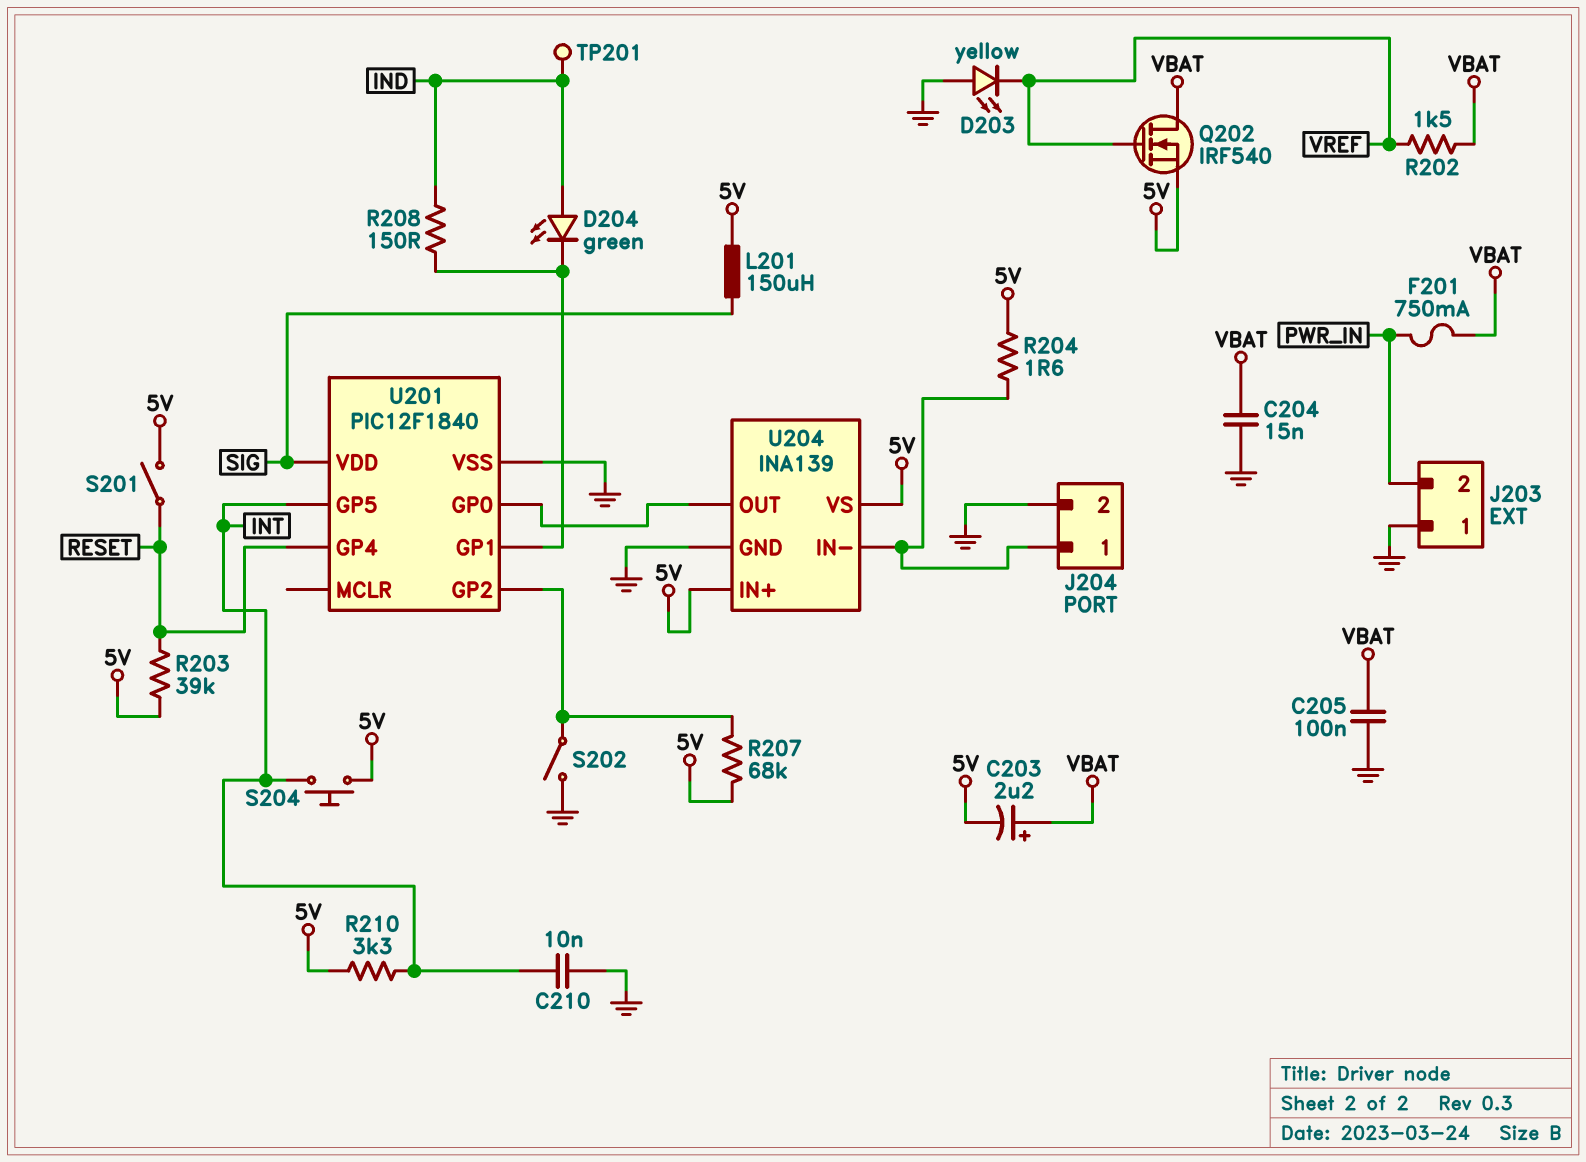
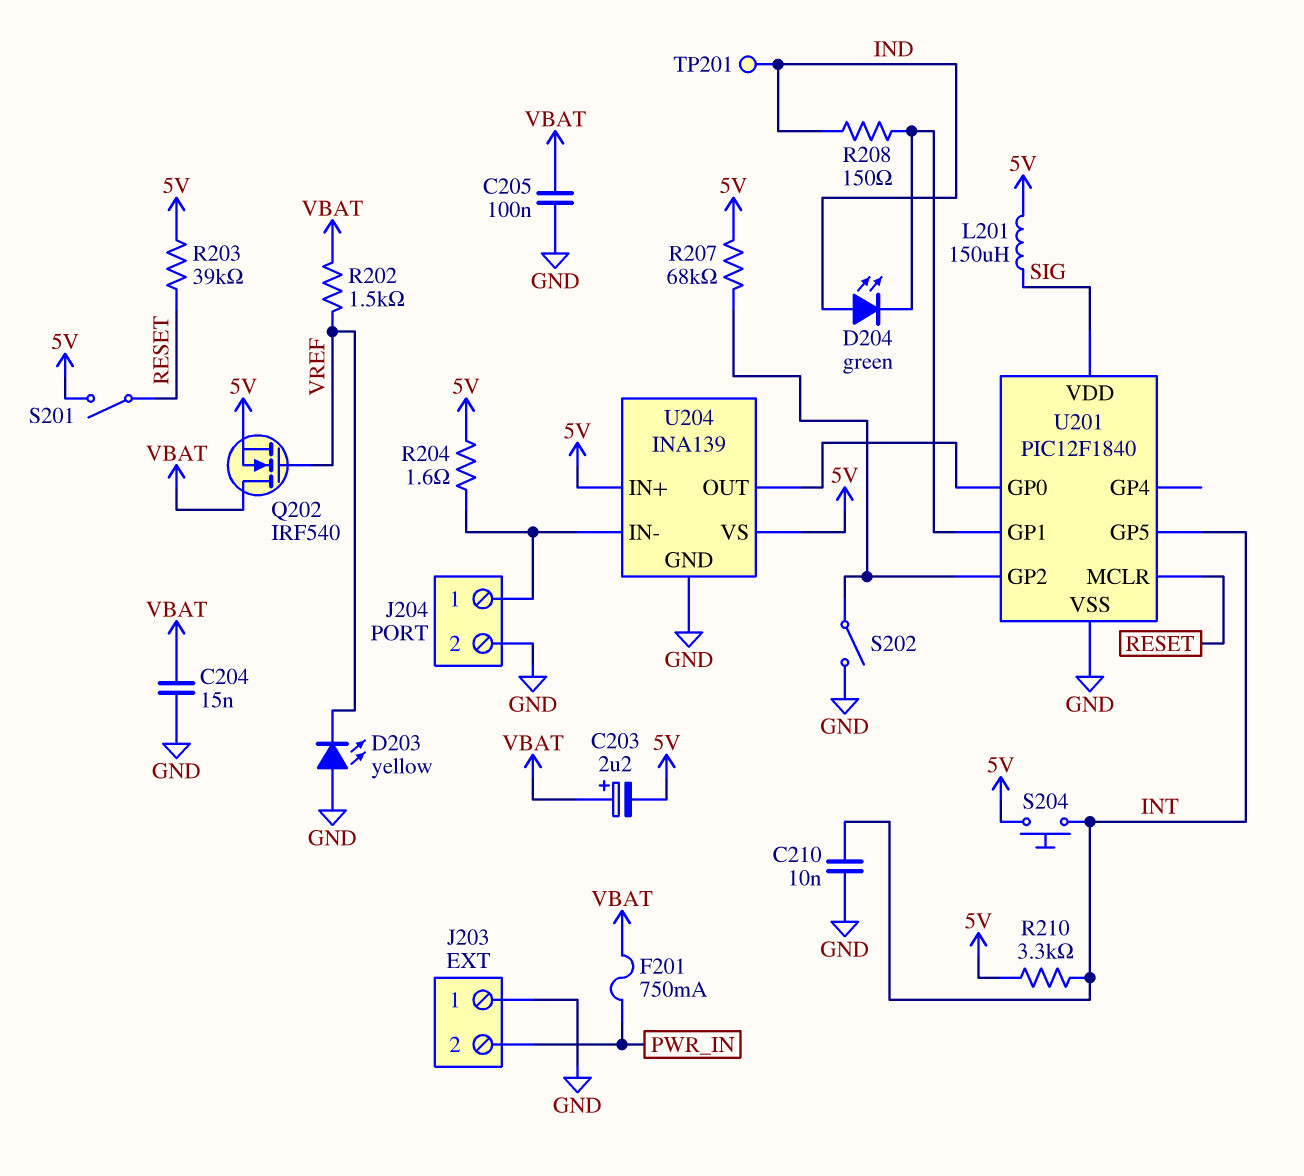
U201 pin GP4: RESET -> none
U201 pin MCLR: none -> RESET

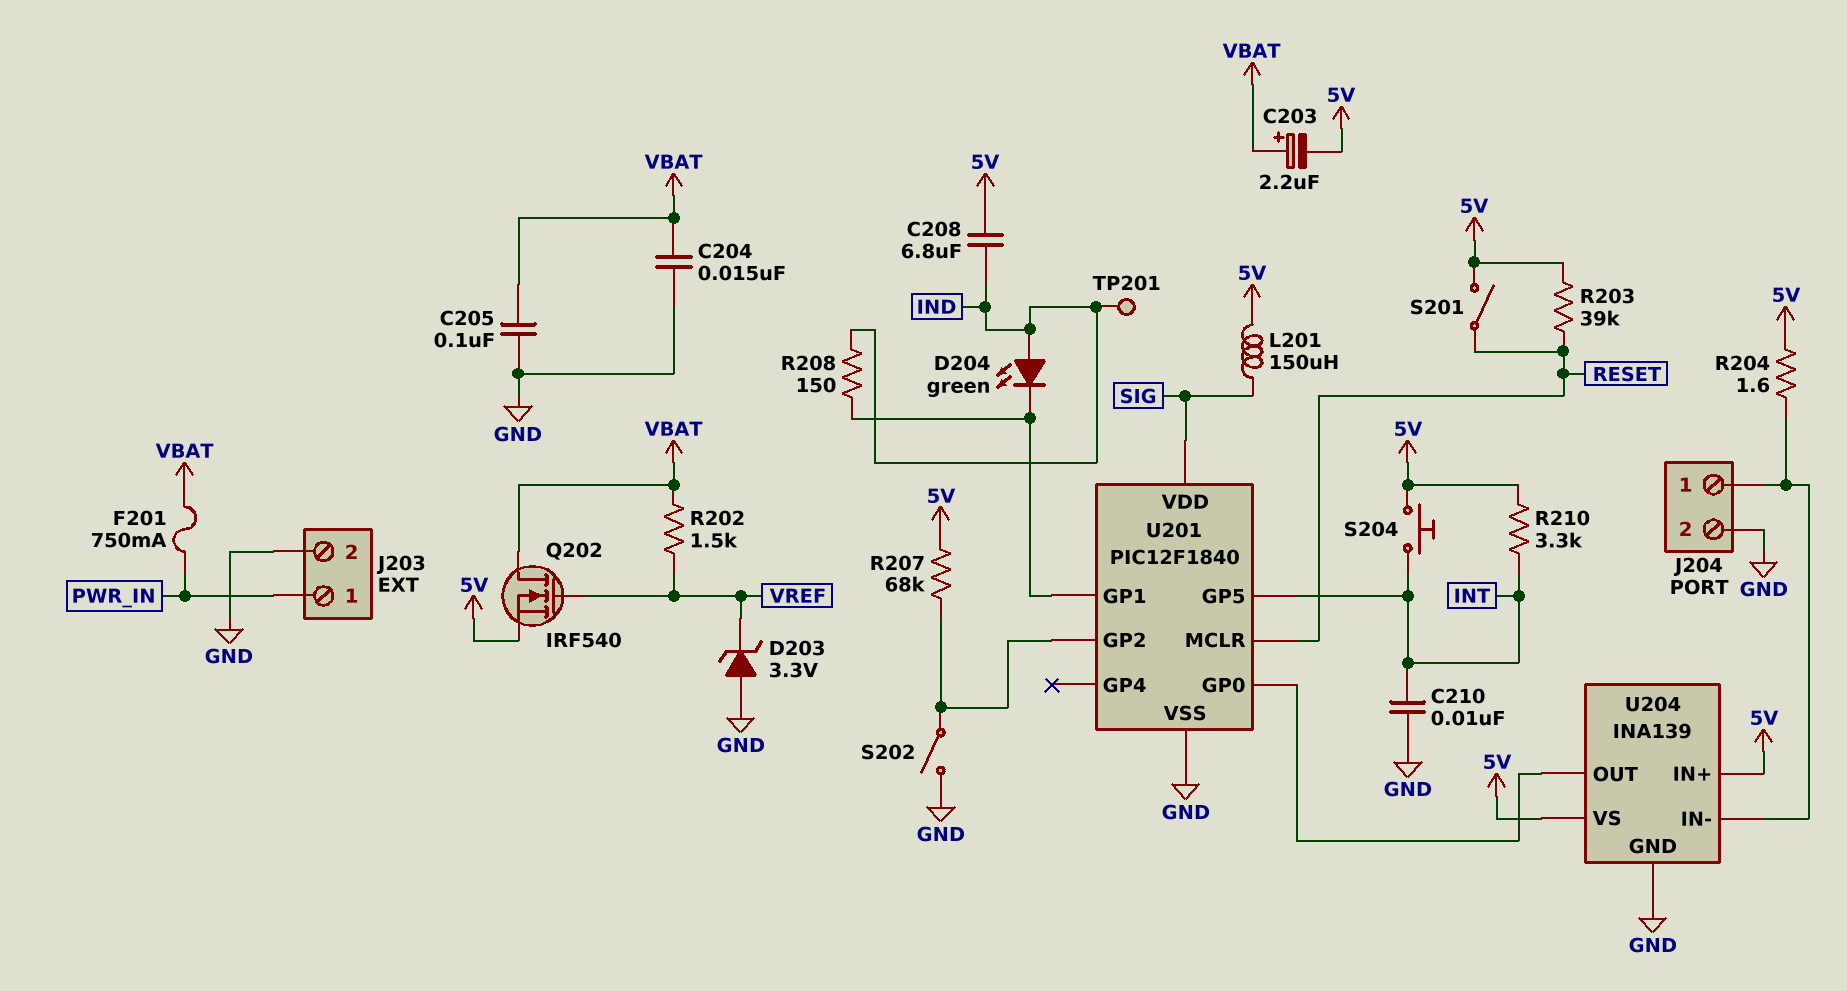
C208: none -> 6.8uF (5V, IND)
D203: LED yellow (A GND, K VREF) -> zener 3.3V (A GND, K VREF)
J203 pin 1: GND -> PWR_IN
J203 pin 2: PWR_IN -> GND

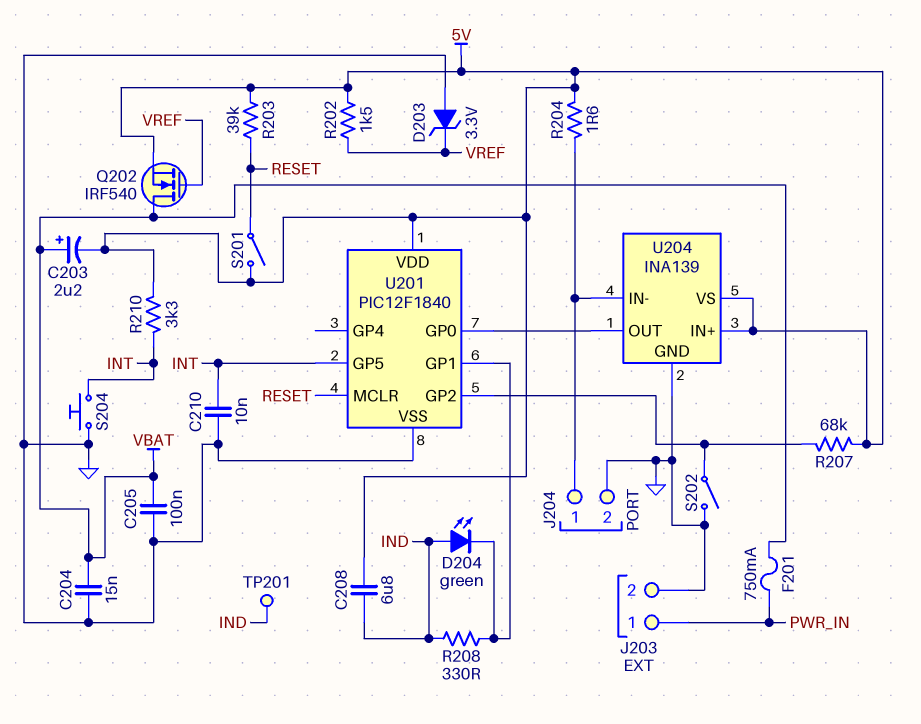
L201: 150uH (5V, SIG) -> none
R202: 1.5k (VBAT, VREF) -> 1.5k (5V, VREF)
R208: 150 (IND, U201/GP1) -> 330 (IND, U201/GP1)
S204: button (5V, INT) -> button (GND, INT)
U201 pin VDD: SIG -> 5V

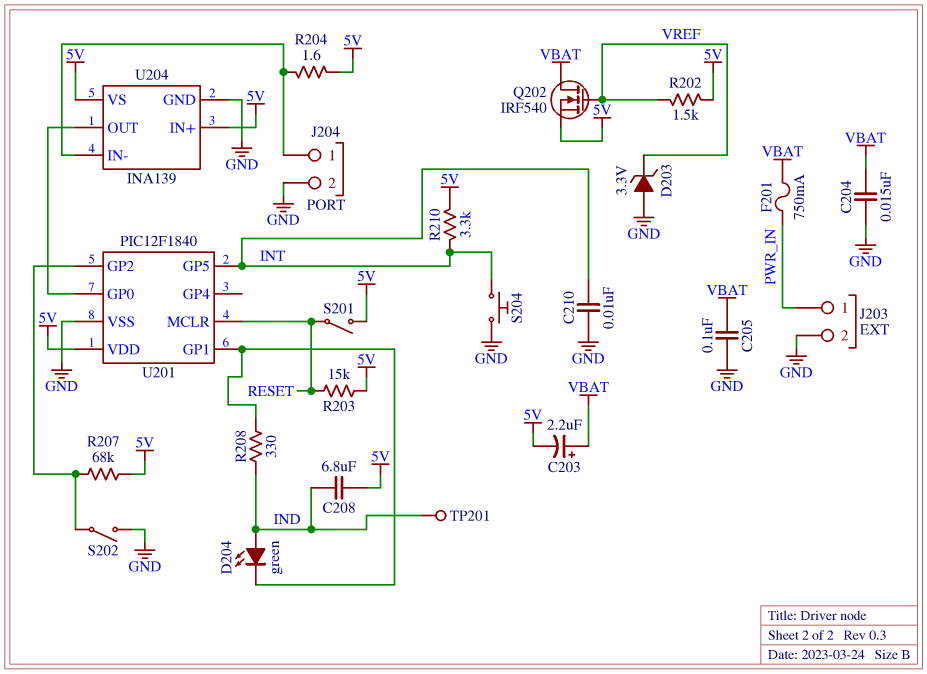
R203: 39k (5V, RESET) -> 15k (5V, RESET)

